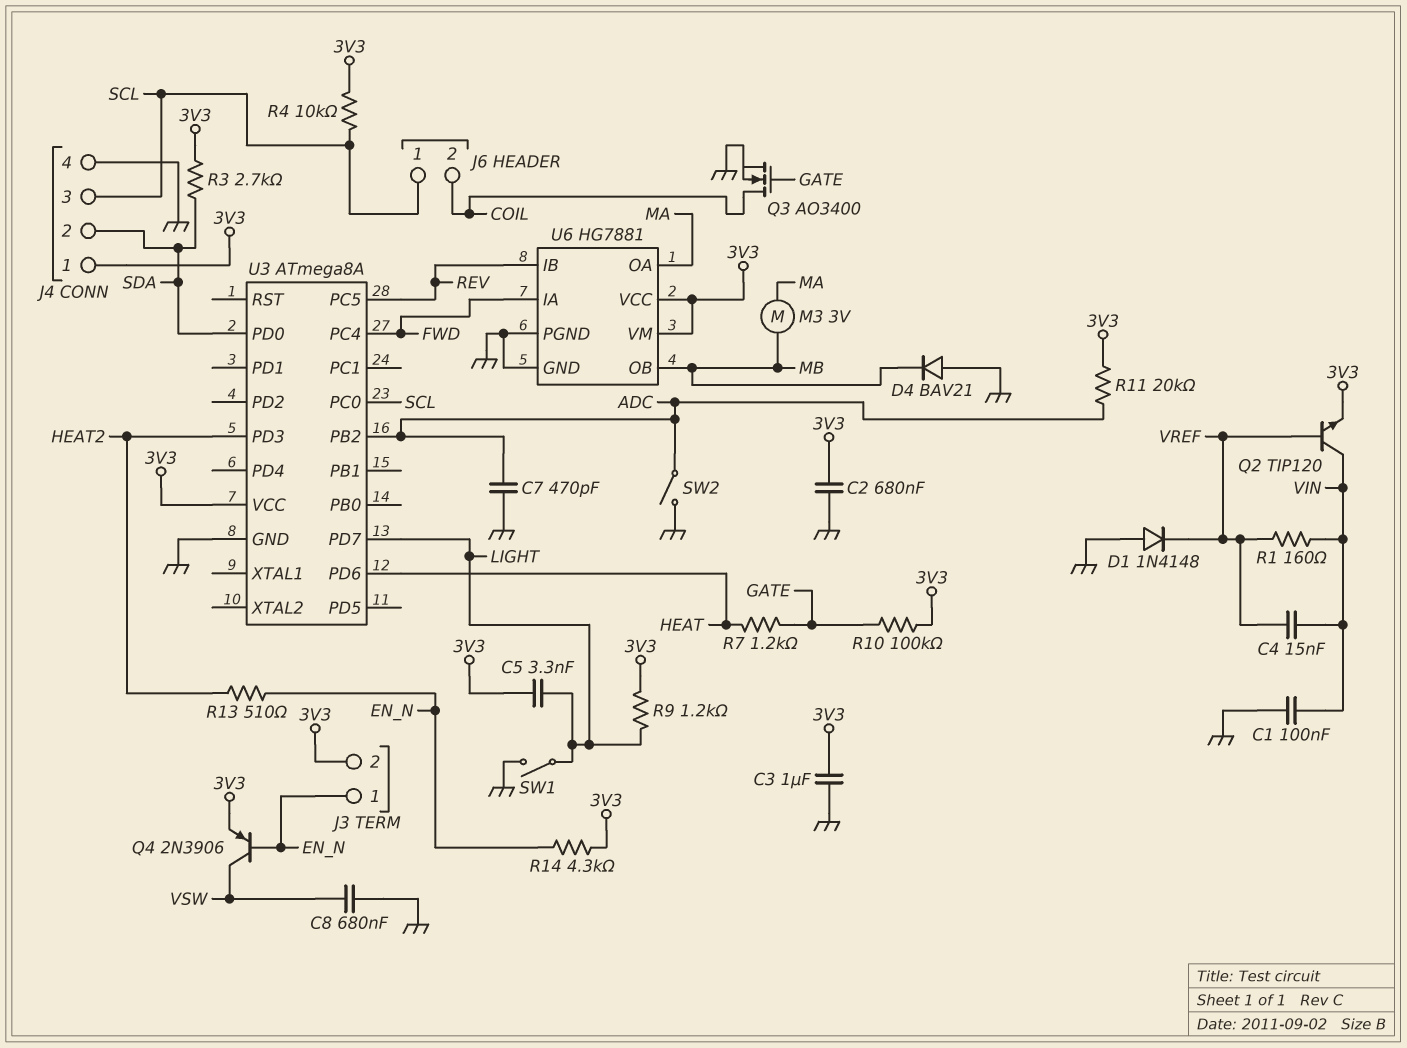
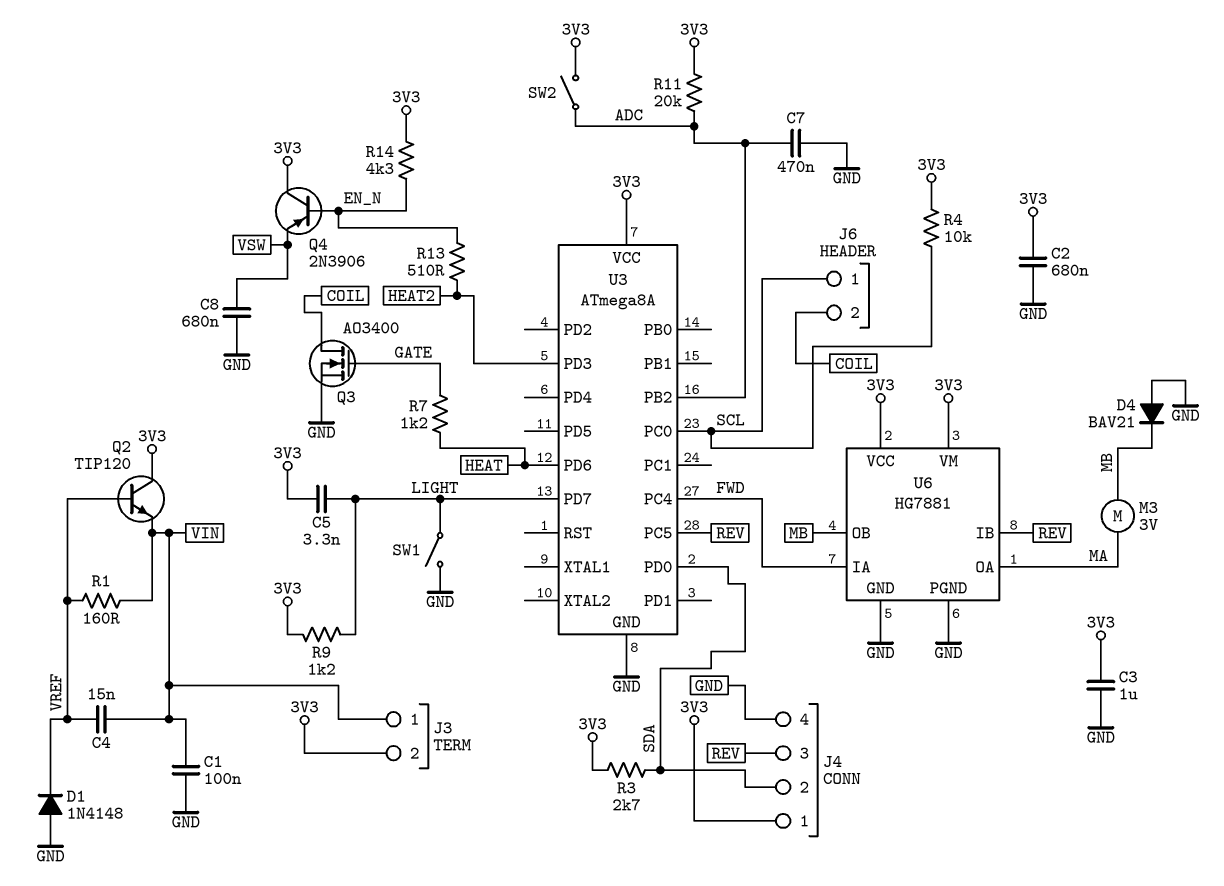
C7: 470pF (ADC, GND) -> 470nF (ADC, GND)
J3 pin 1: EN_N -> VIN
J4 pin 3: SCL -> REV
Q2: NPN TIP120 (B VREF, C VIN, E 3V3) -> NPN TIP120 (B VREF, C 3V3, E VIN)
Q4: PNP 2N3906 (B EN_N, C VSW, E 3V3) -> PNP 2N3906 (B EN_N, C 3V3, E VSW)
R10: 100k (3V3, GATE) -> none
SW2: switch (ADC, GND) -> switch (3V3, ADC)

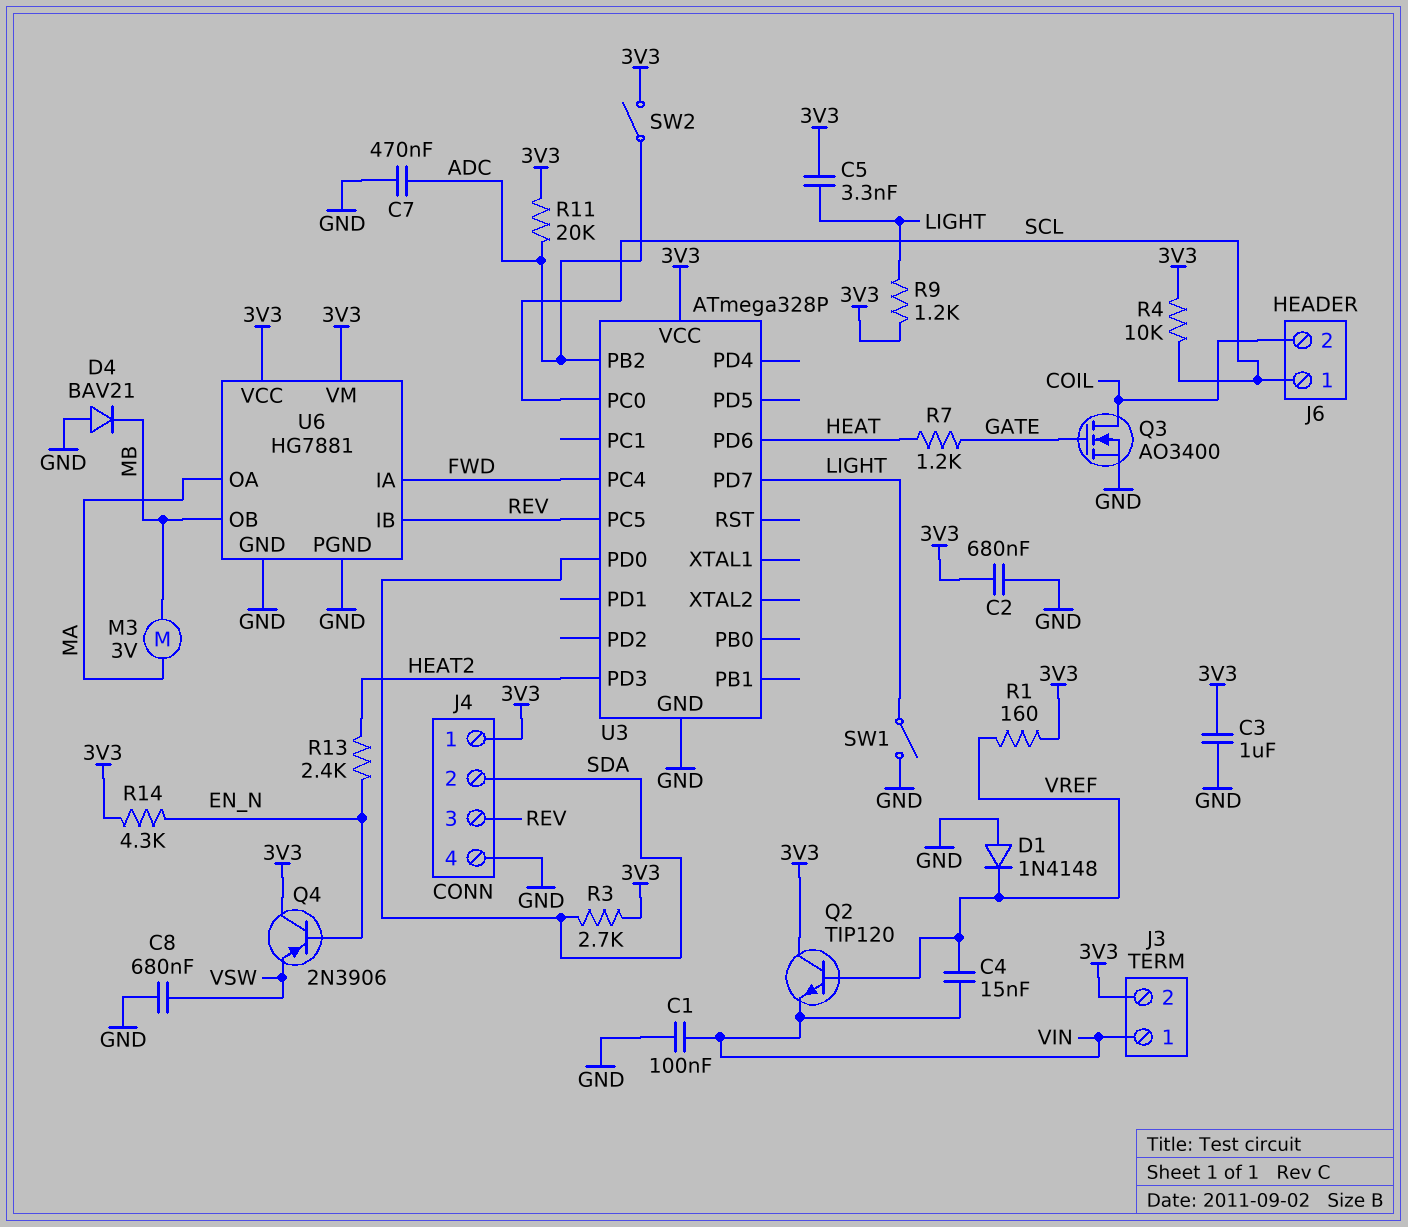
R1: 160 (VIN, VREF) -> 160 (3V3, VREF)
R13: 510 (EN_N, HEAT2) -> 2.4k (EN_N, HEAT2)
U3: ATmega8A -> ATmega328P

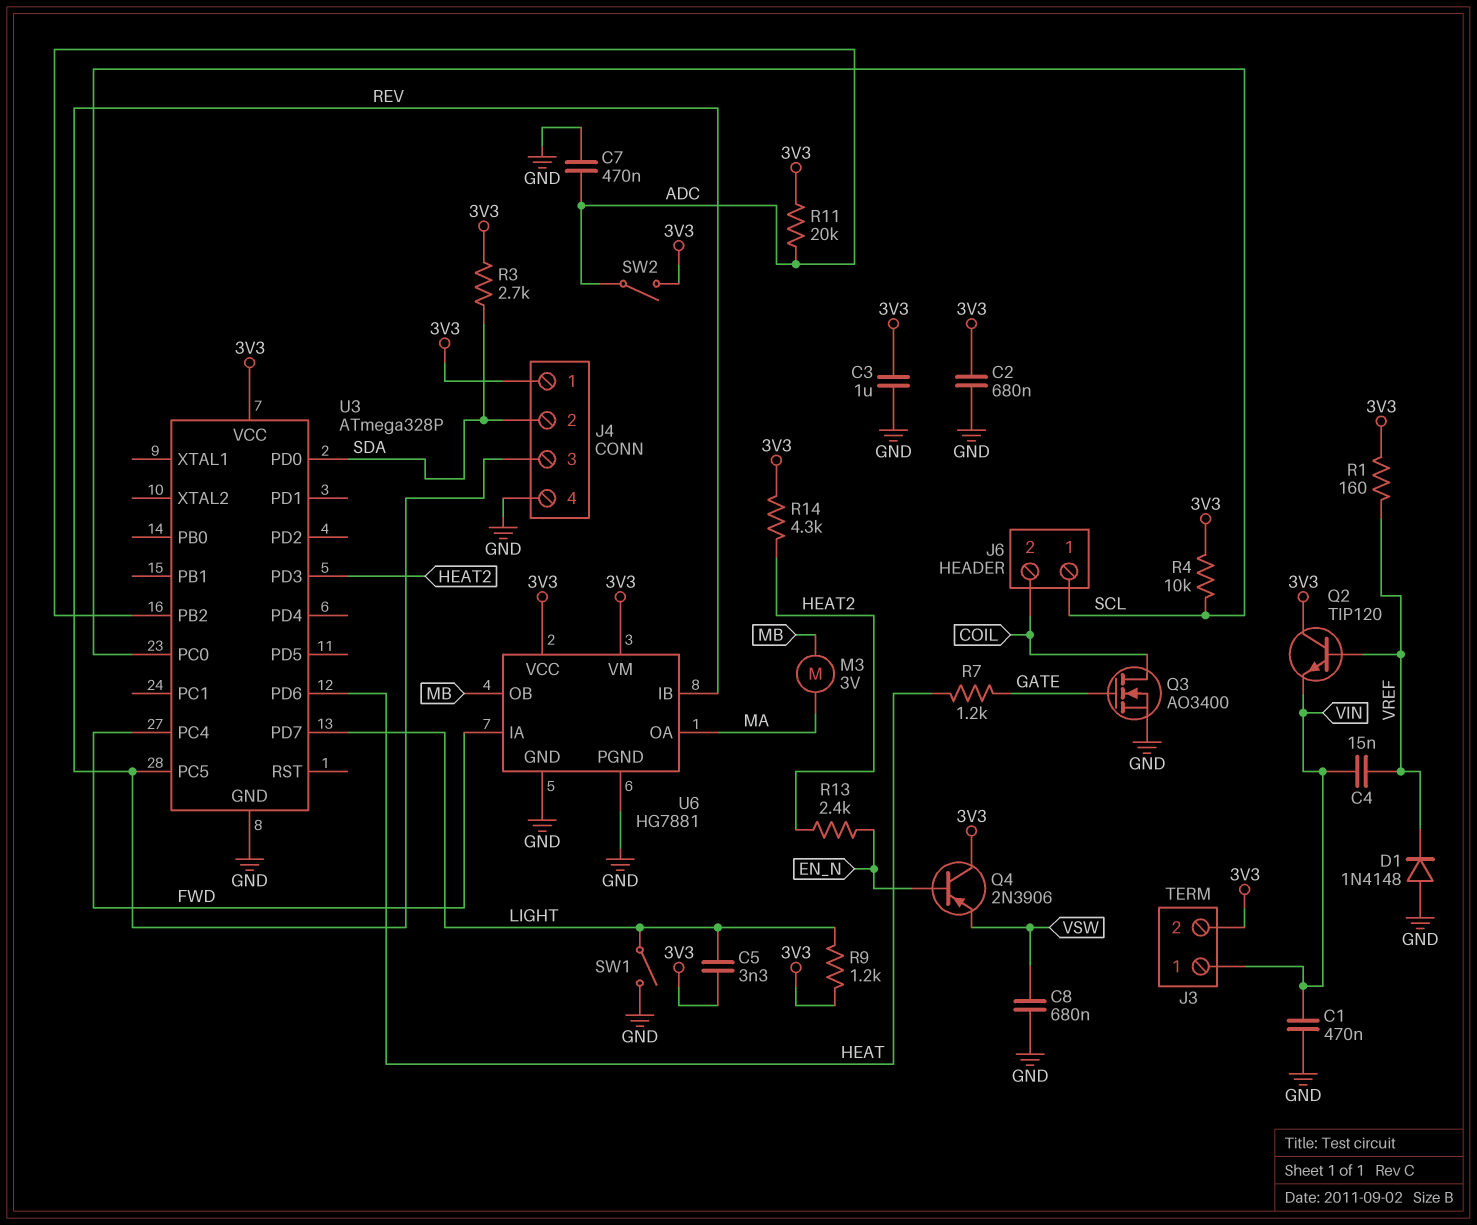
C1: 100nF (GND, VIN) -> 470nF (GND, VIN)
D4: diode BAV21 (A GND, K MB) -> none
R14: 4.3k (3V3, EN_N) -> 4.3k (3V3, HEAT2)

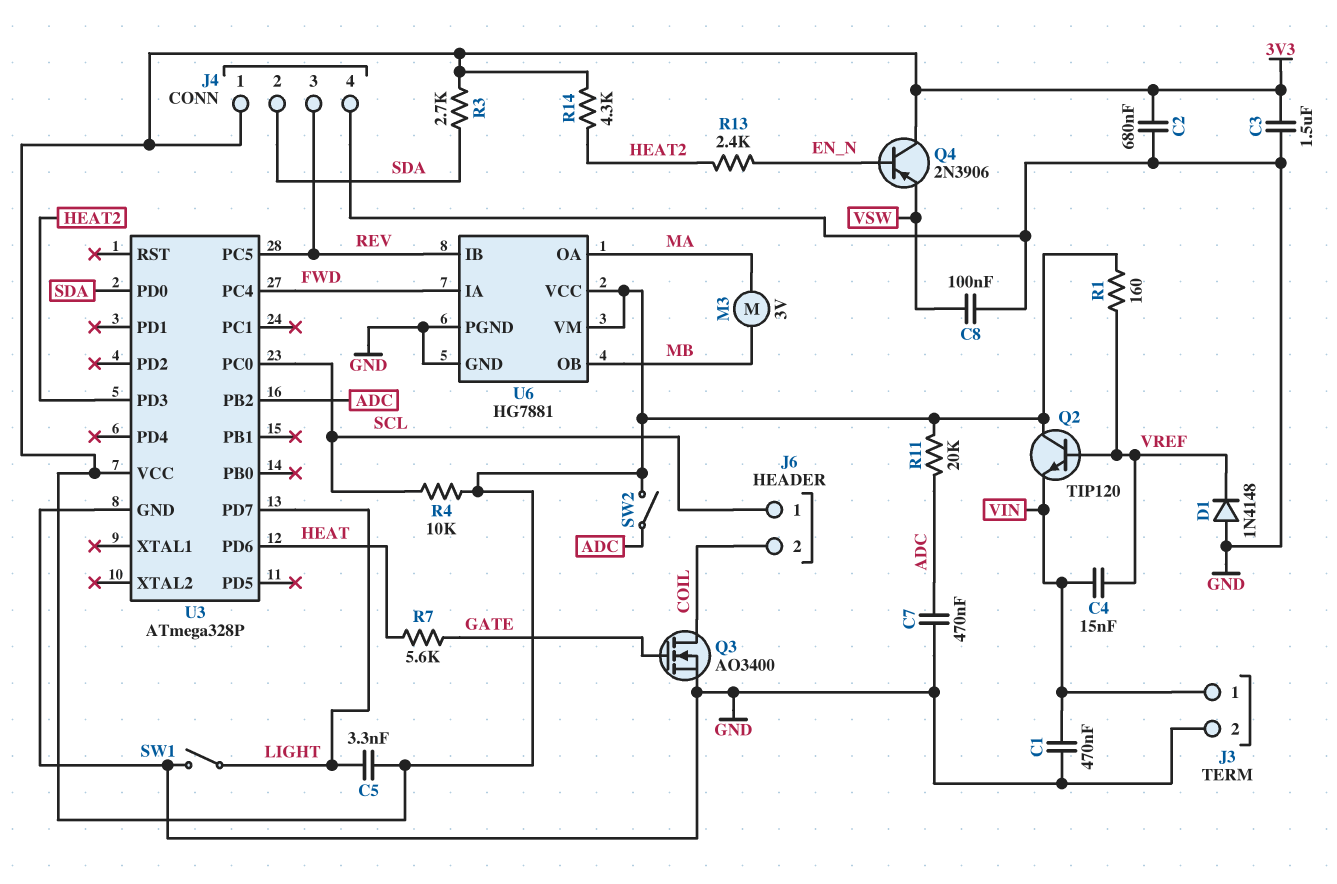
C3: 1uF (3V3, GND) -> 1.5uF (3V3, GND)
C8: 680nF (GND, VSW) -> 100nF (GND, VSW)
J3 pin 2: 3V3 -> GND
R7: 1.2k (GATE, HEAT) -> 5.6k (GATE, HEAT)
R9: 1.2k (3V3, LIGHT) -> none

